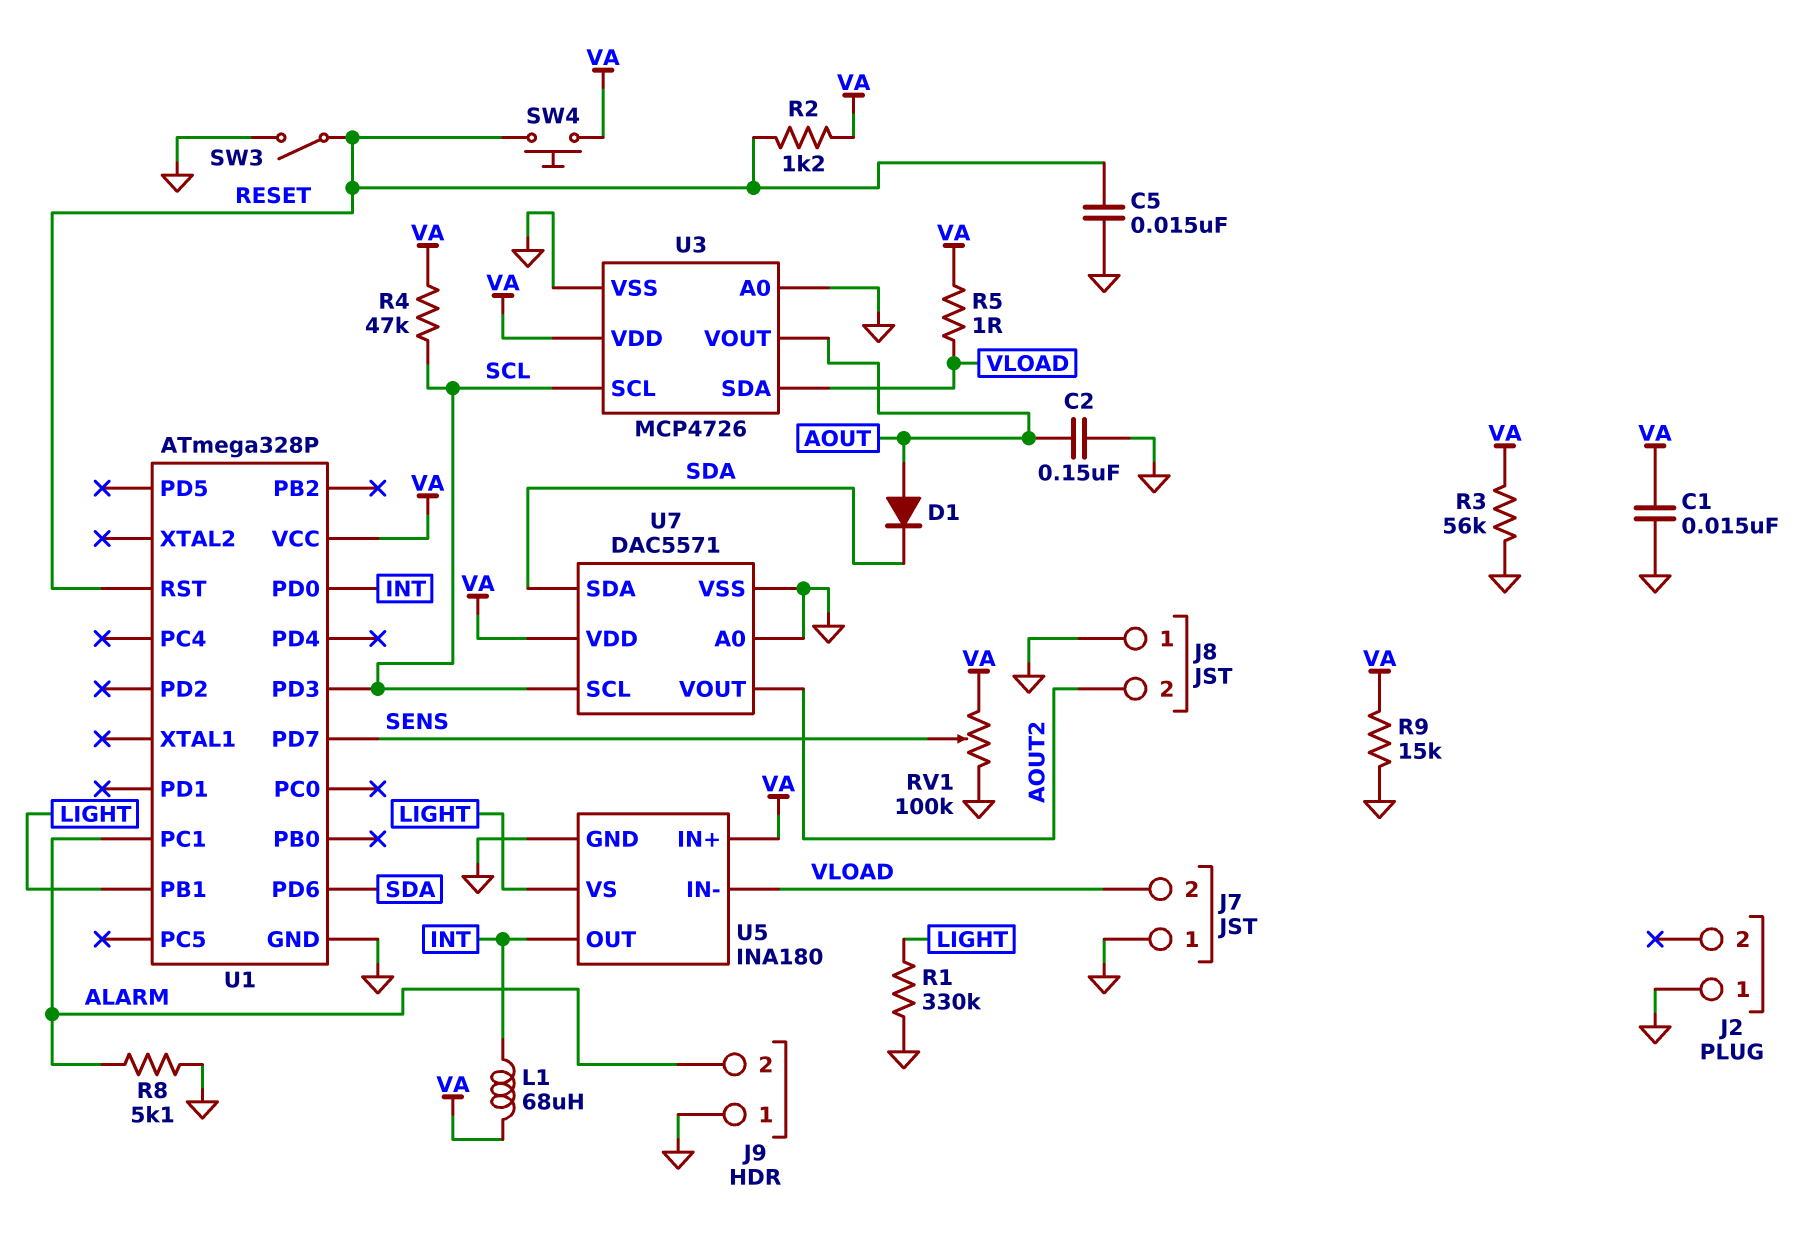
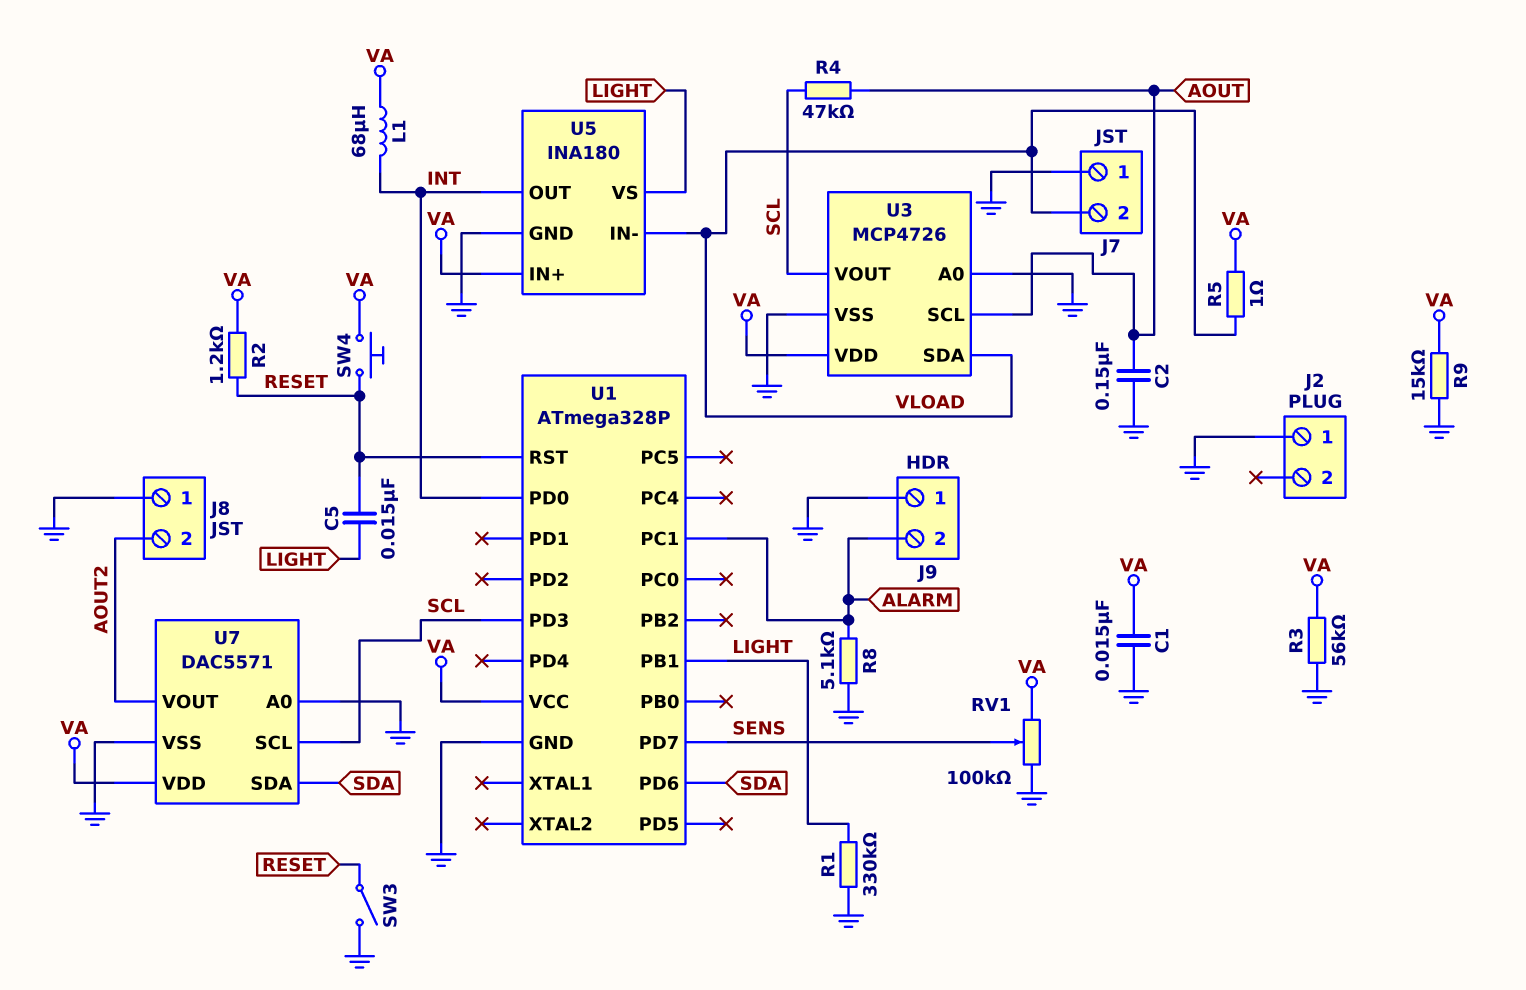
C5: 15nF (GND, RESET) -> 15nF (LIGHT, RESET)
D1: diode (A AOUT, K SDA) -> none
R4: 47k (SCL, VA) -> 47k (AOUT, SCL)
U3 pin SCL: SCL -> AOUT
U3 pin VOUT: AOUT -> SCL

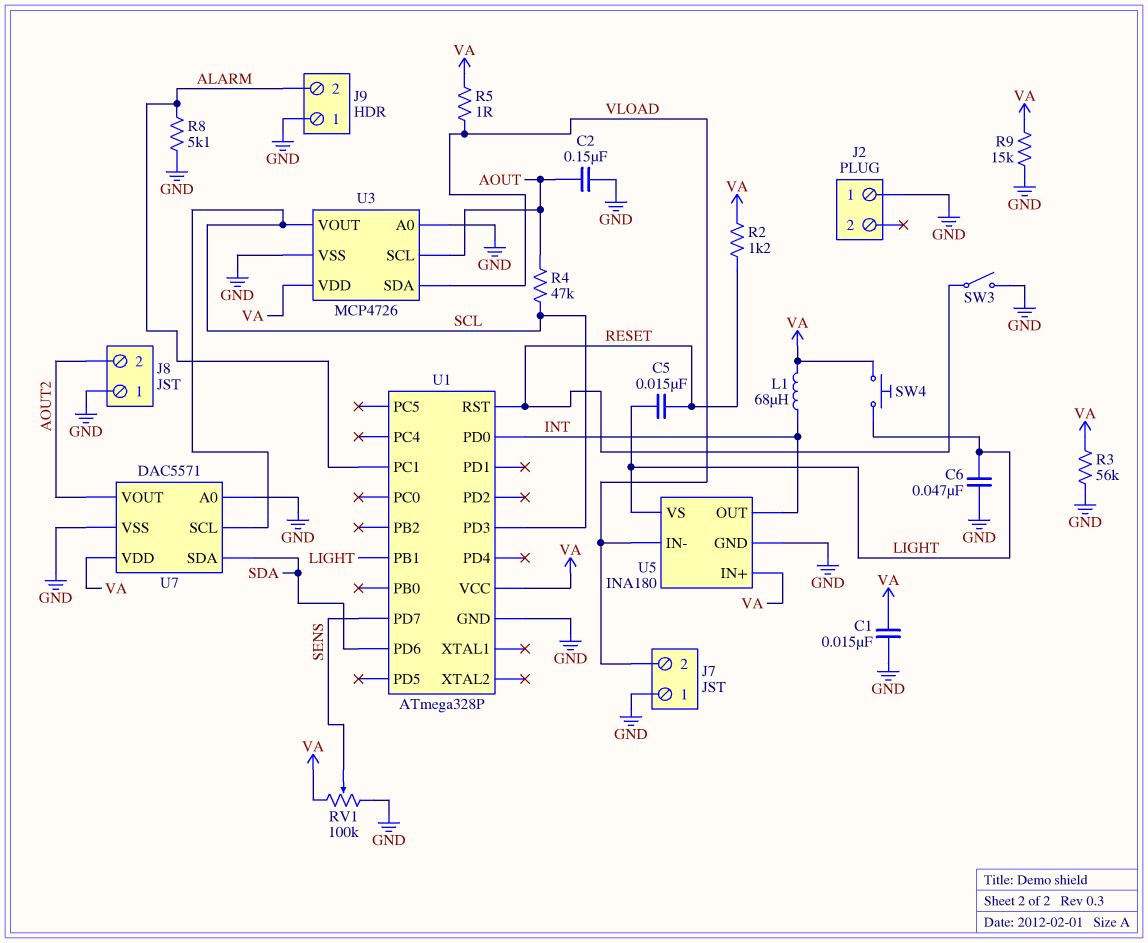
C6: none -> 47nF (GND, LIGHT)
R1: 330k (GND, LIGHT) -> none
SW4: button (RESET, VA) -> button (LIGHT, VA)

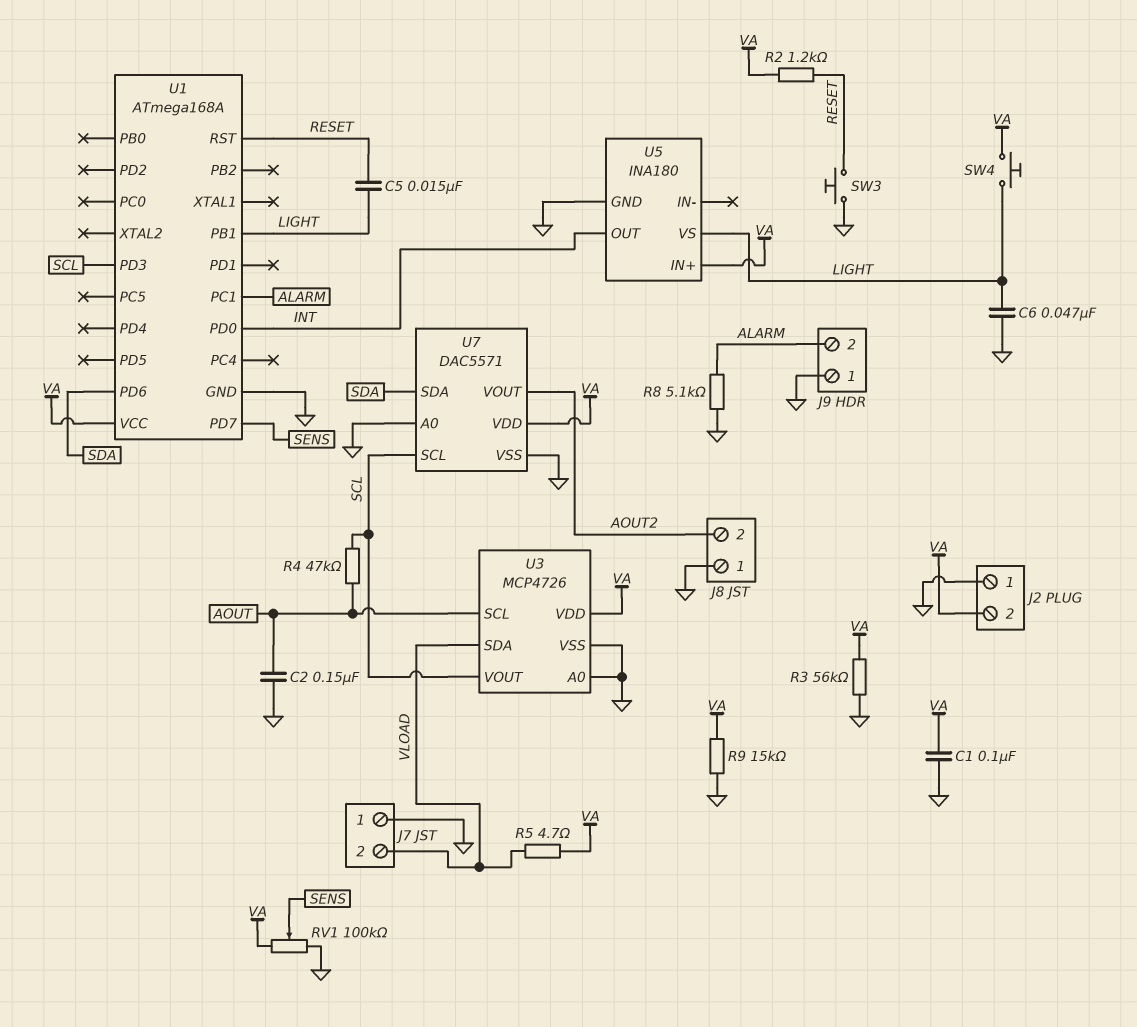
C1: 15nF (GND, VA) -> 100nF (GND, VA)
J2 pin 2: none -> VA
L1: 68uH (INT, VA) -> none
R5: 1 (VA, VLOAD) -> 4.7 (VA, VLOAD)
SW3: switch (GND, RESET) -> button (GND, RESET)
U1: ATmega328P -> ATmega168A
U5 pin IN-: VLOAD -> none

